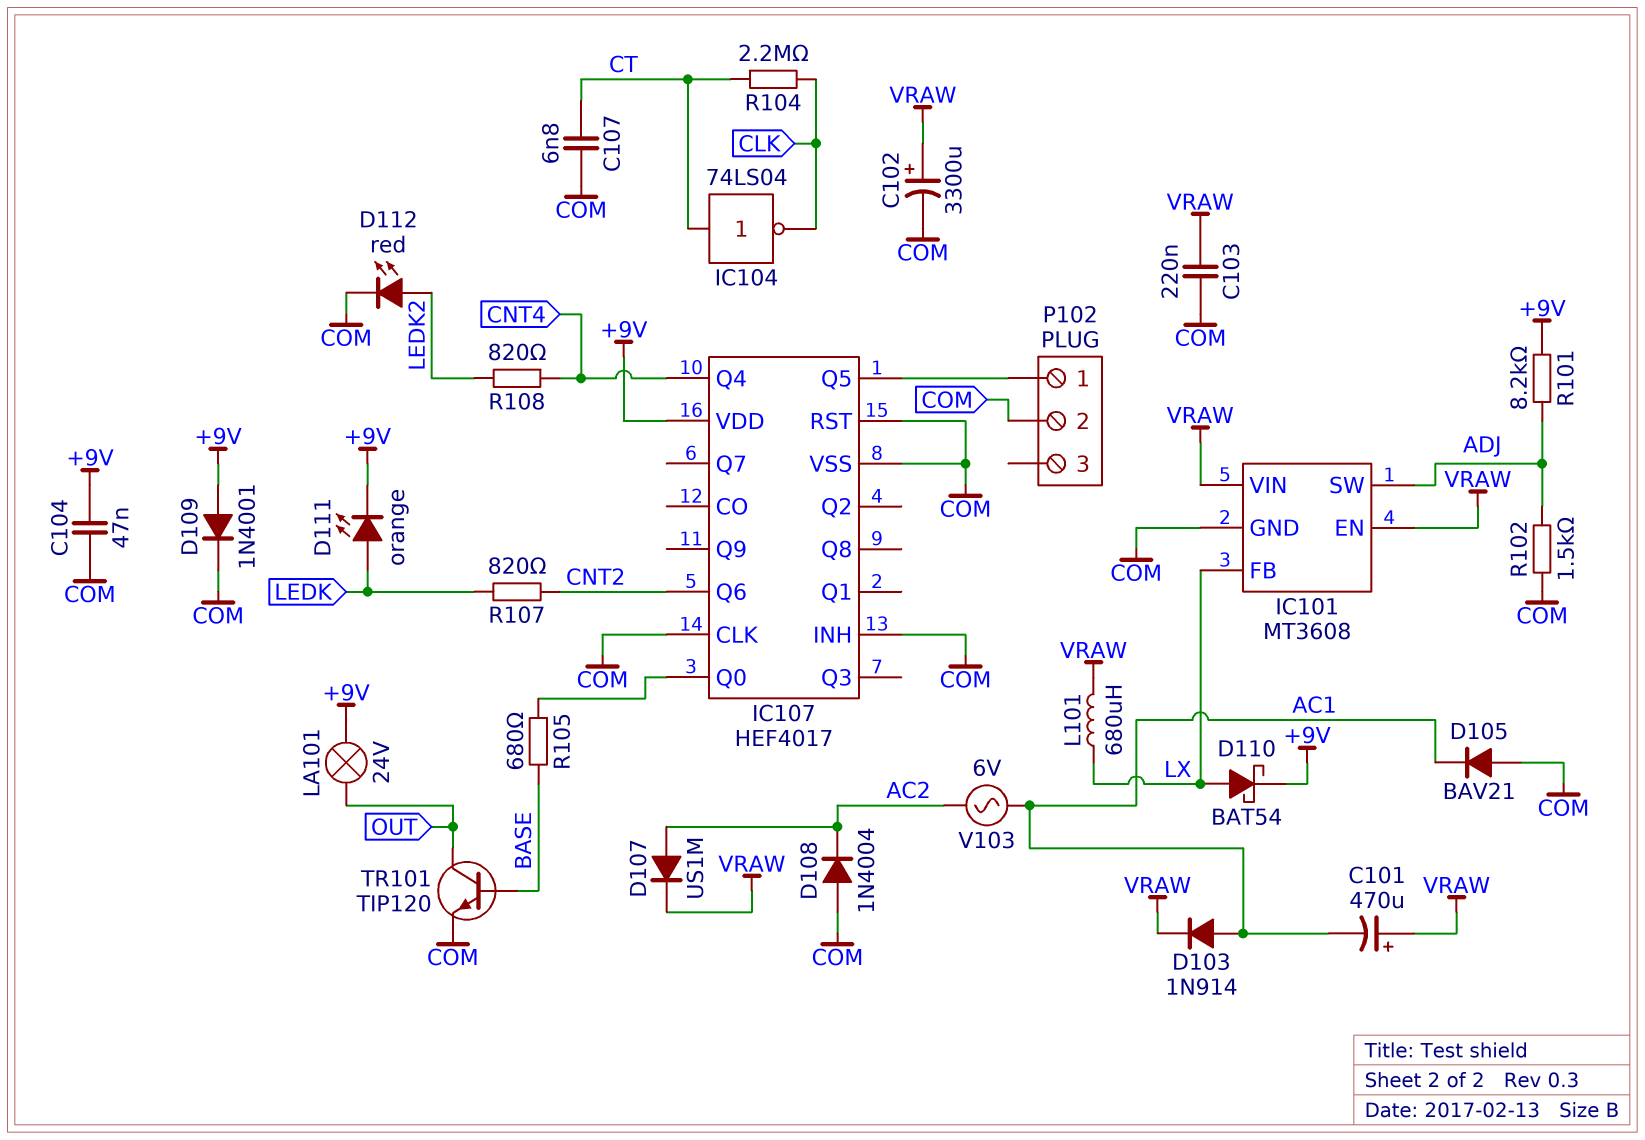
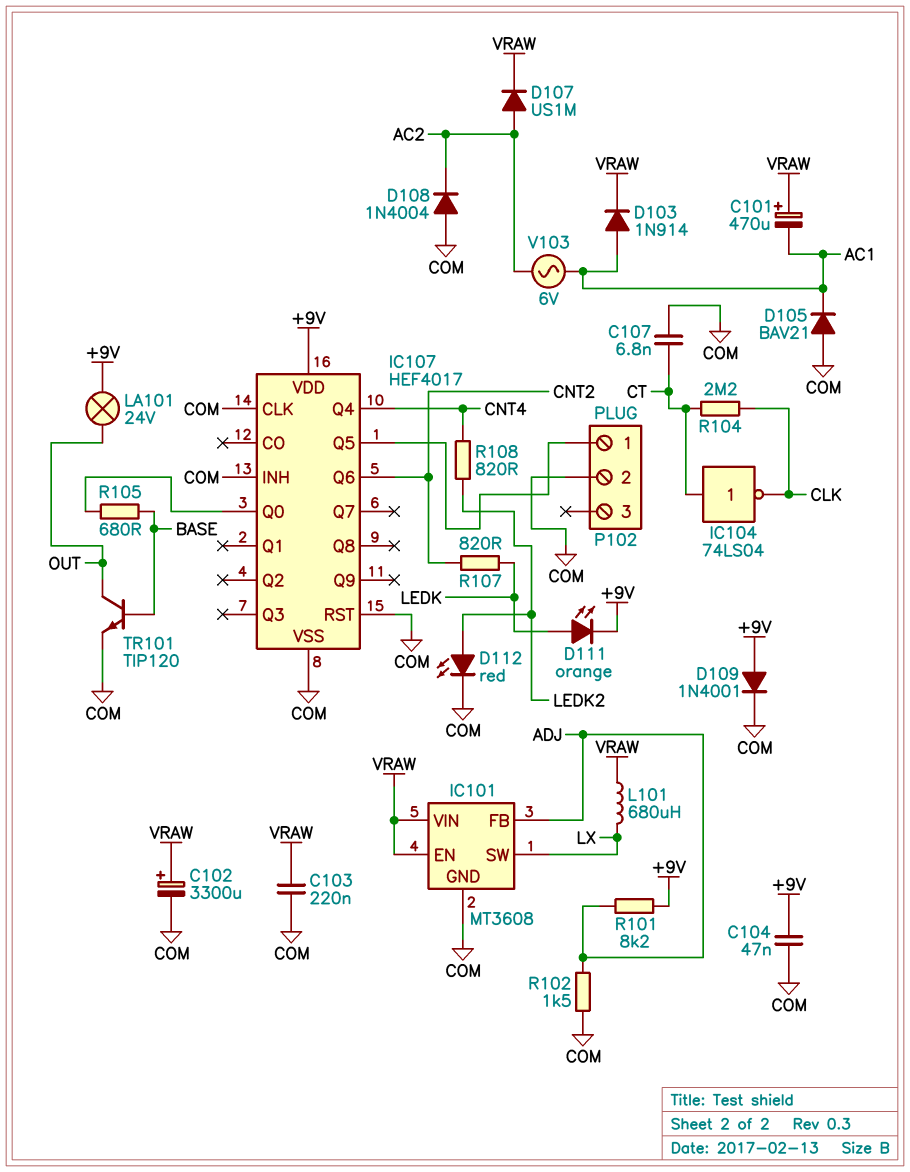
D110: schottky BAT54 (A LX, K +9V) -> none
IC101 pin FB: LX -> ADJ
IC101 pin SW: ADJ -> LX

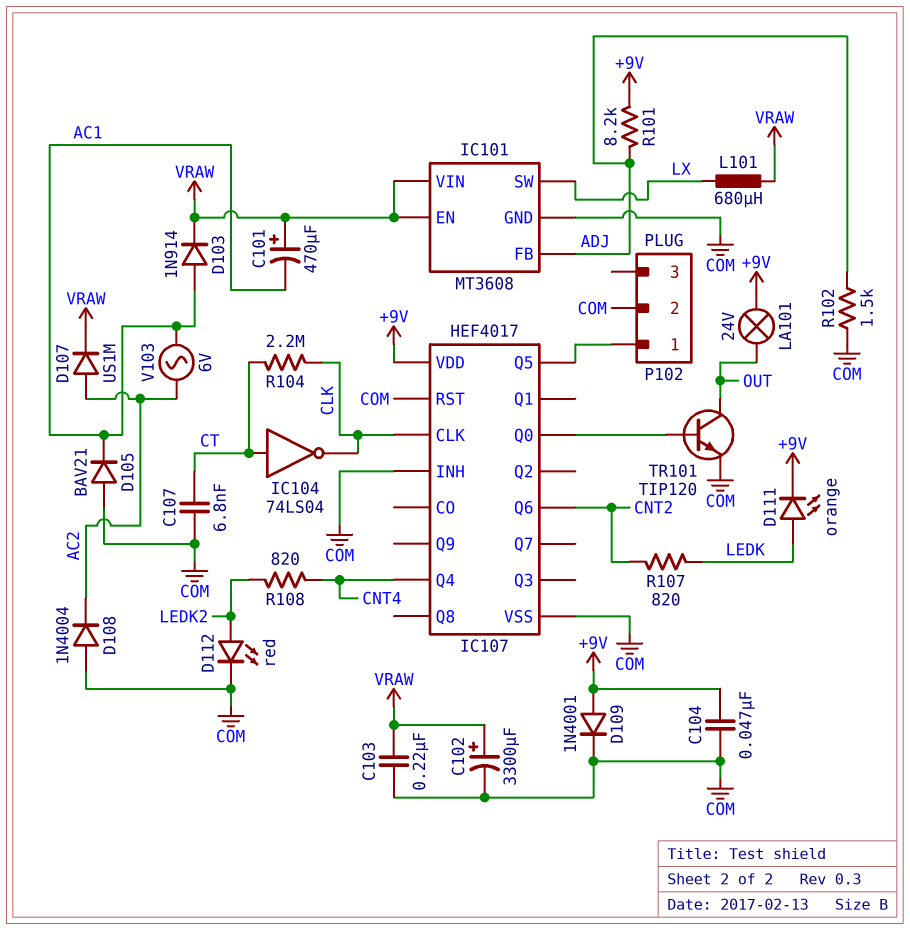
IC107 pin CLK: COM -> CLK
R105: 680 (BASE, IC107/Q0) -> none
TR101: NPN TIP120 (B BASE, C OUT, E COM) -> NPN TIP120 (B IC107/Q0, C OUT, E COM)

